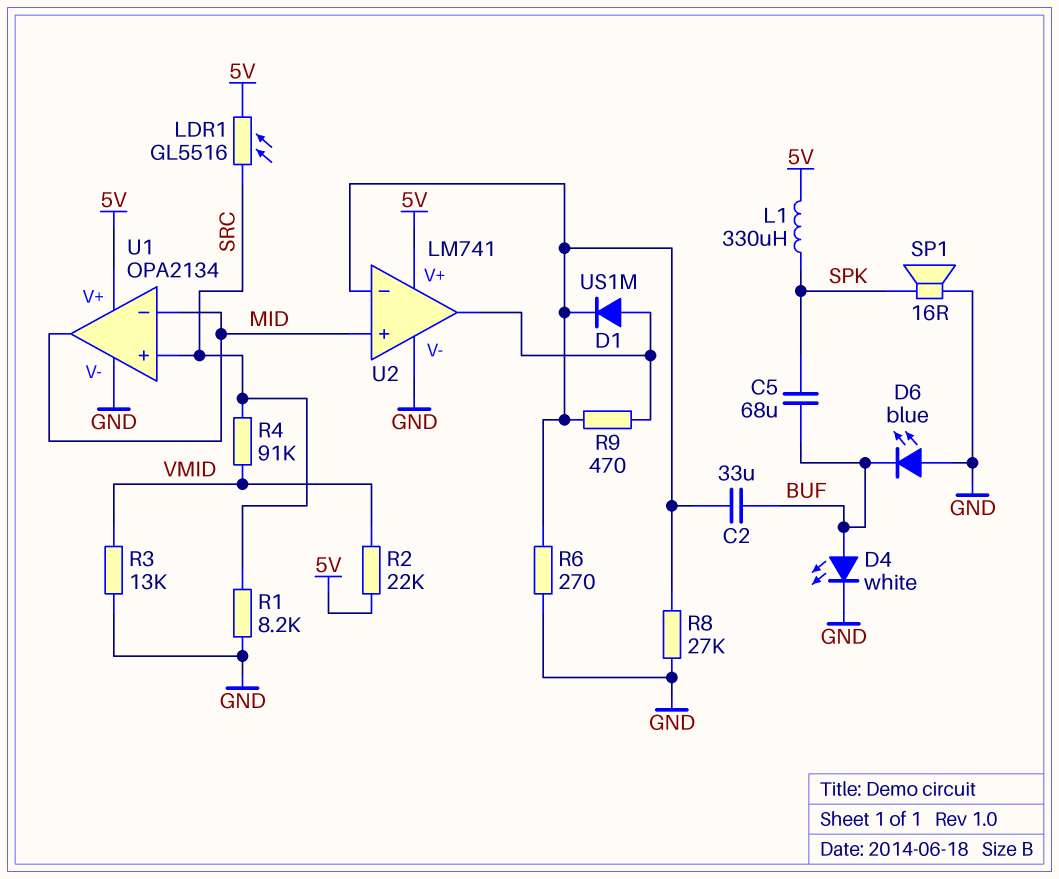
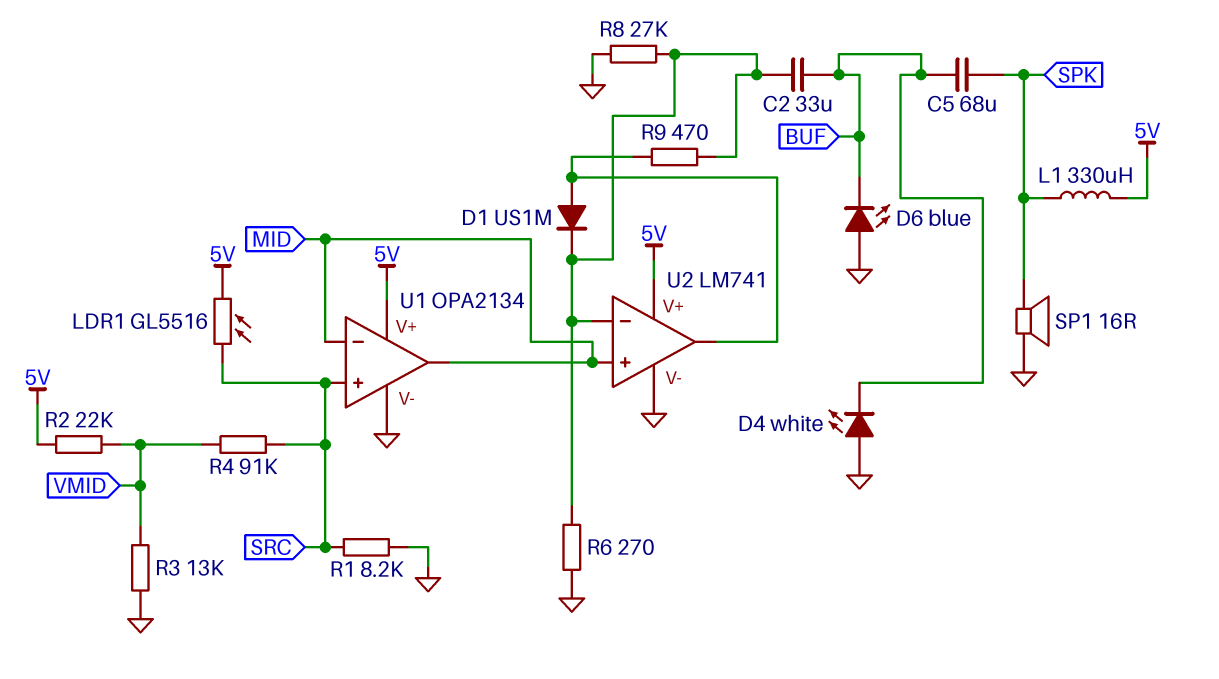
D4: LED white (A BUF, K GND) -> LED white (A GND, K BUF)

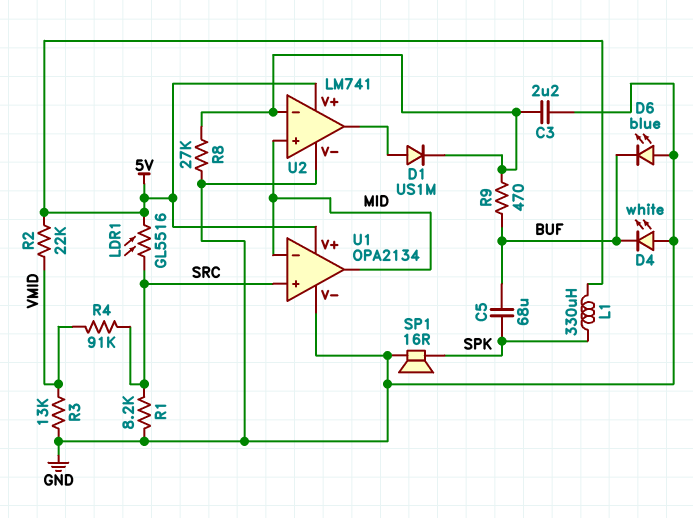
C2: 33uF (BUF, U2/in-) -> none
C3: none -> 2.2uF (GND, U2/in-)
R6: 270 (GND, U2/in-) -> none
R9: 470 (U2/in-, U2/out) -> 470 (BUF, U2/in-)

